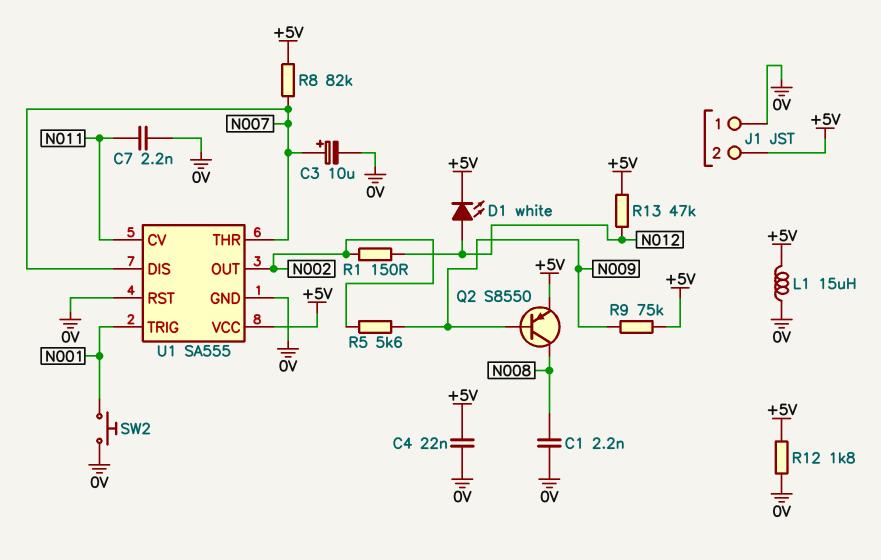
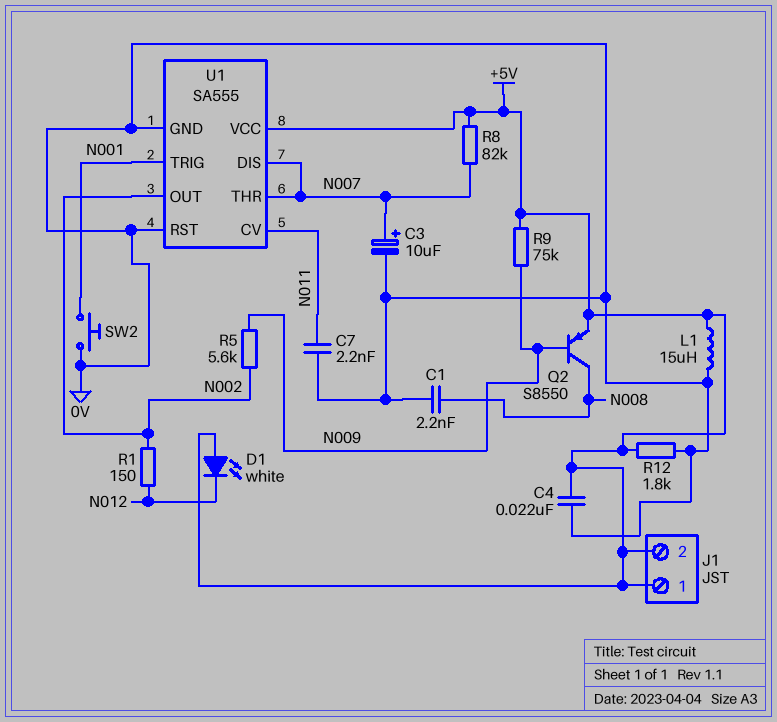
D1: LED white (A N012, K +5V) -> LED white (A +5V, K N012)
J1 pin 1: 0V -> +5V
R13: 47k (+5V, N012) -> none

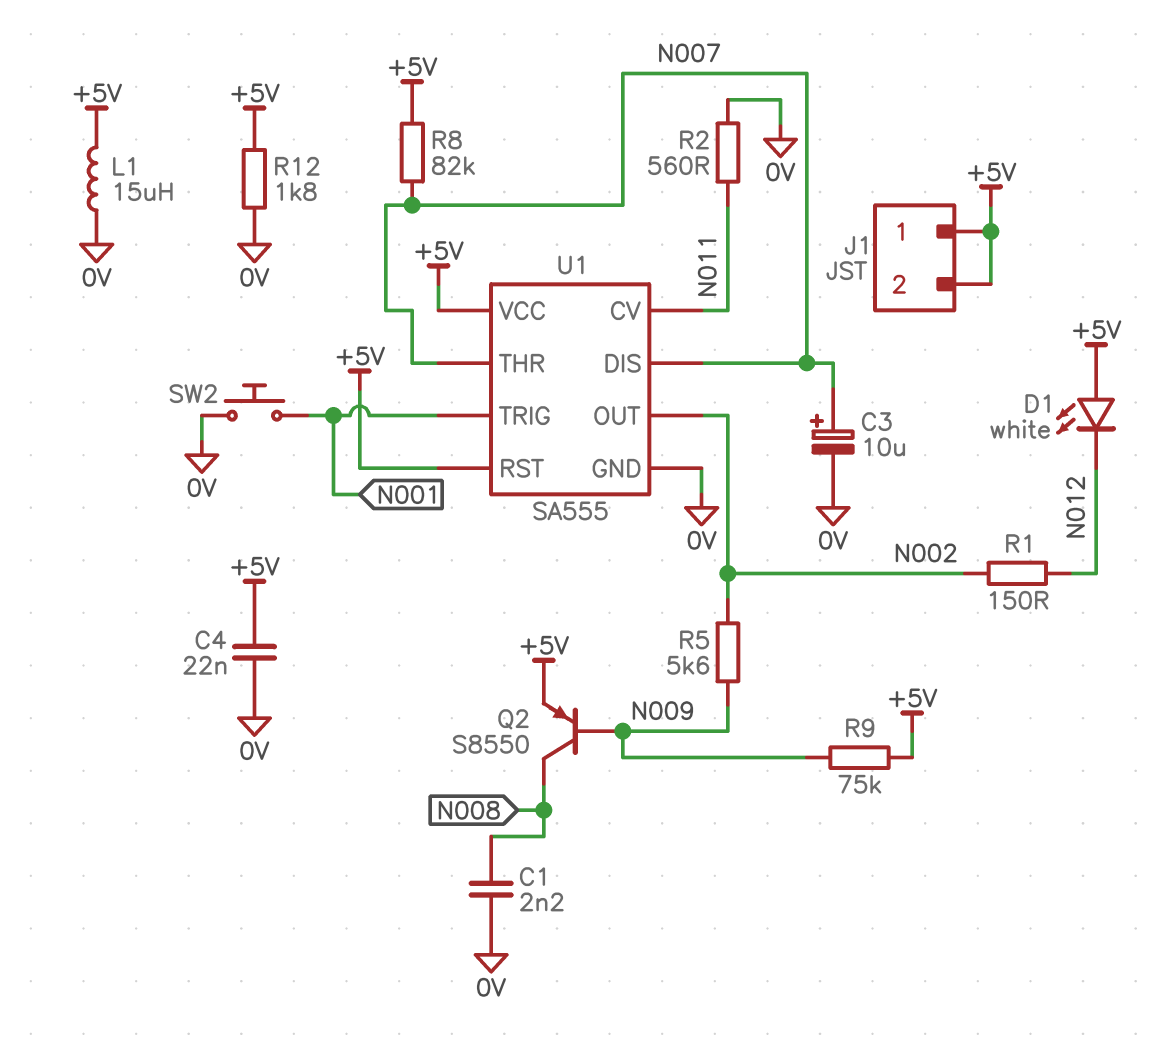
C7: 2.2nF (0V, N011) -> none
R2: none -> 560 (0V, N011)
U1 pin RST: 0V -> +5V

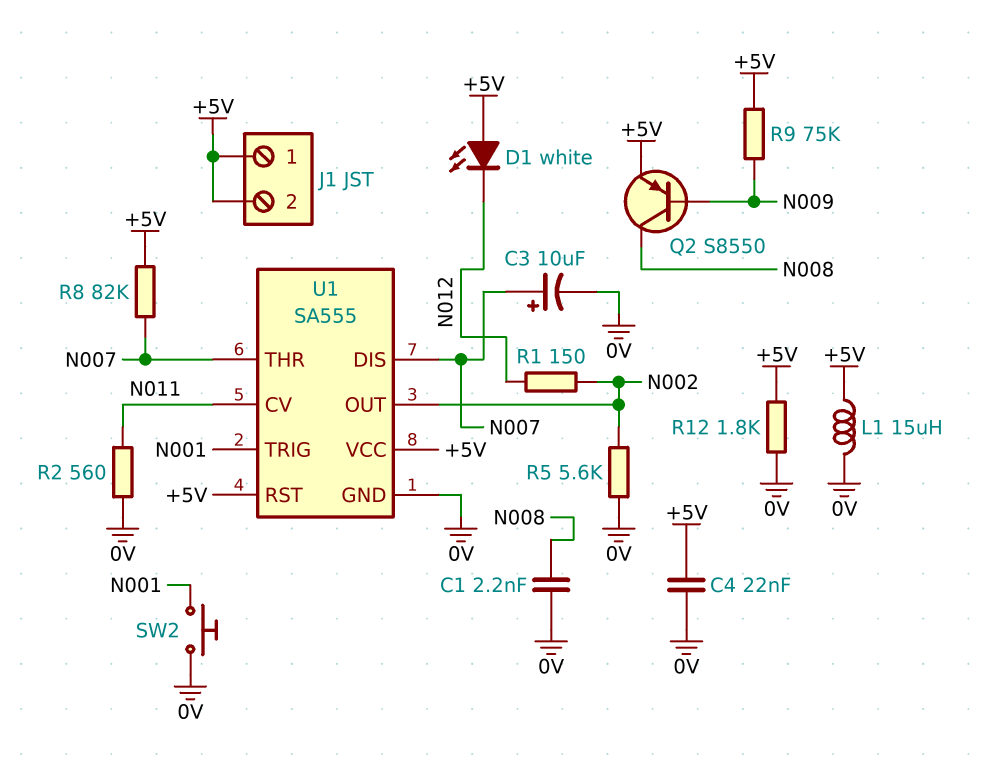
R5: 5.6k (N002, N009) -> 5.6k (0V, N002)

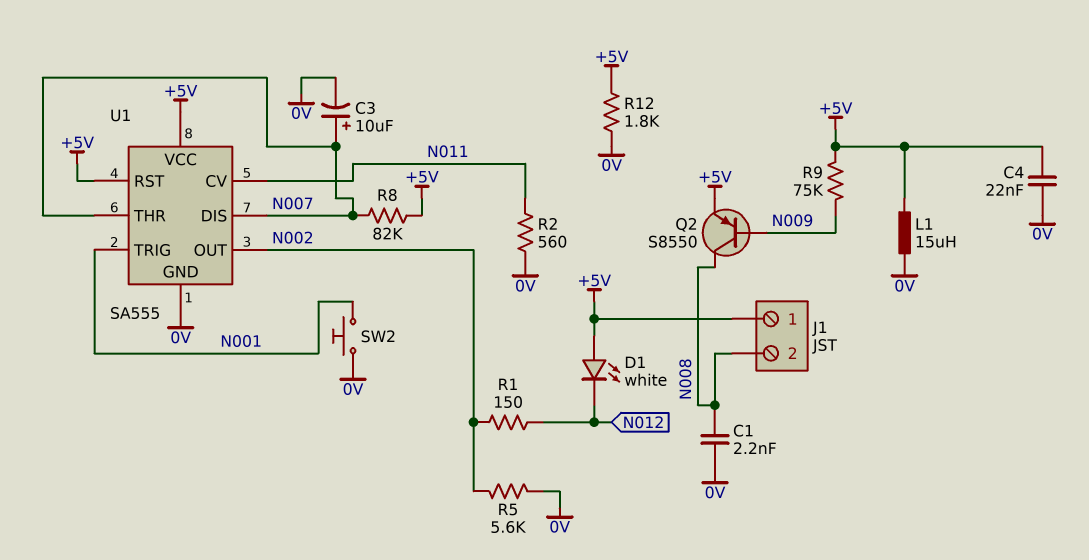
J1 pin 2: +5V -> N008

